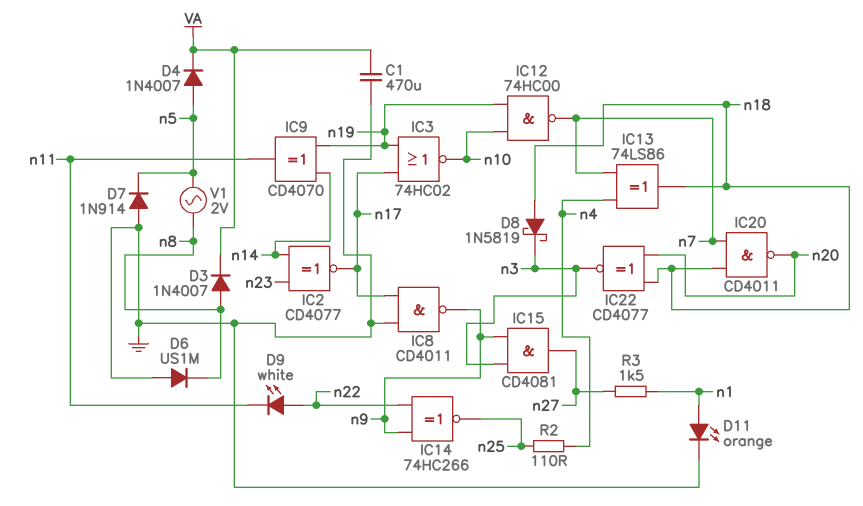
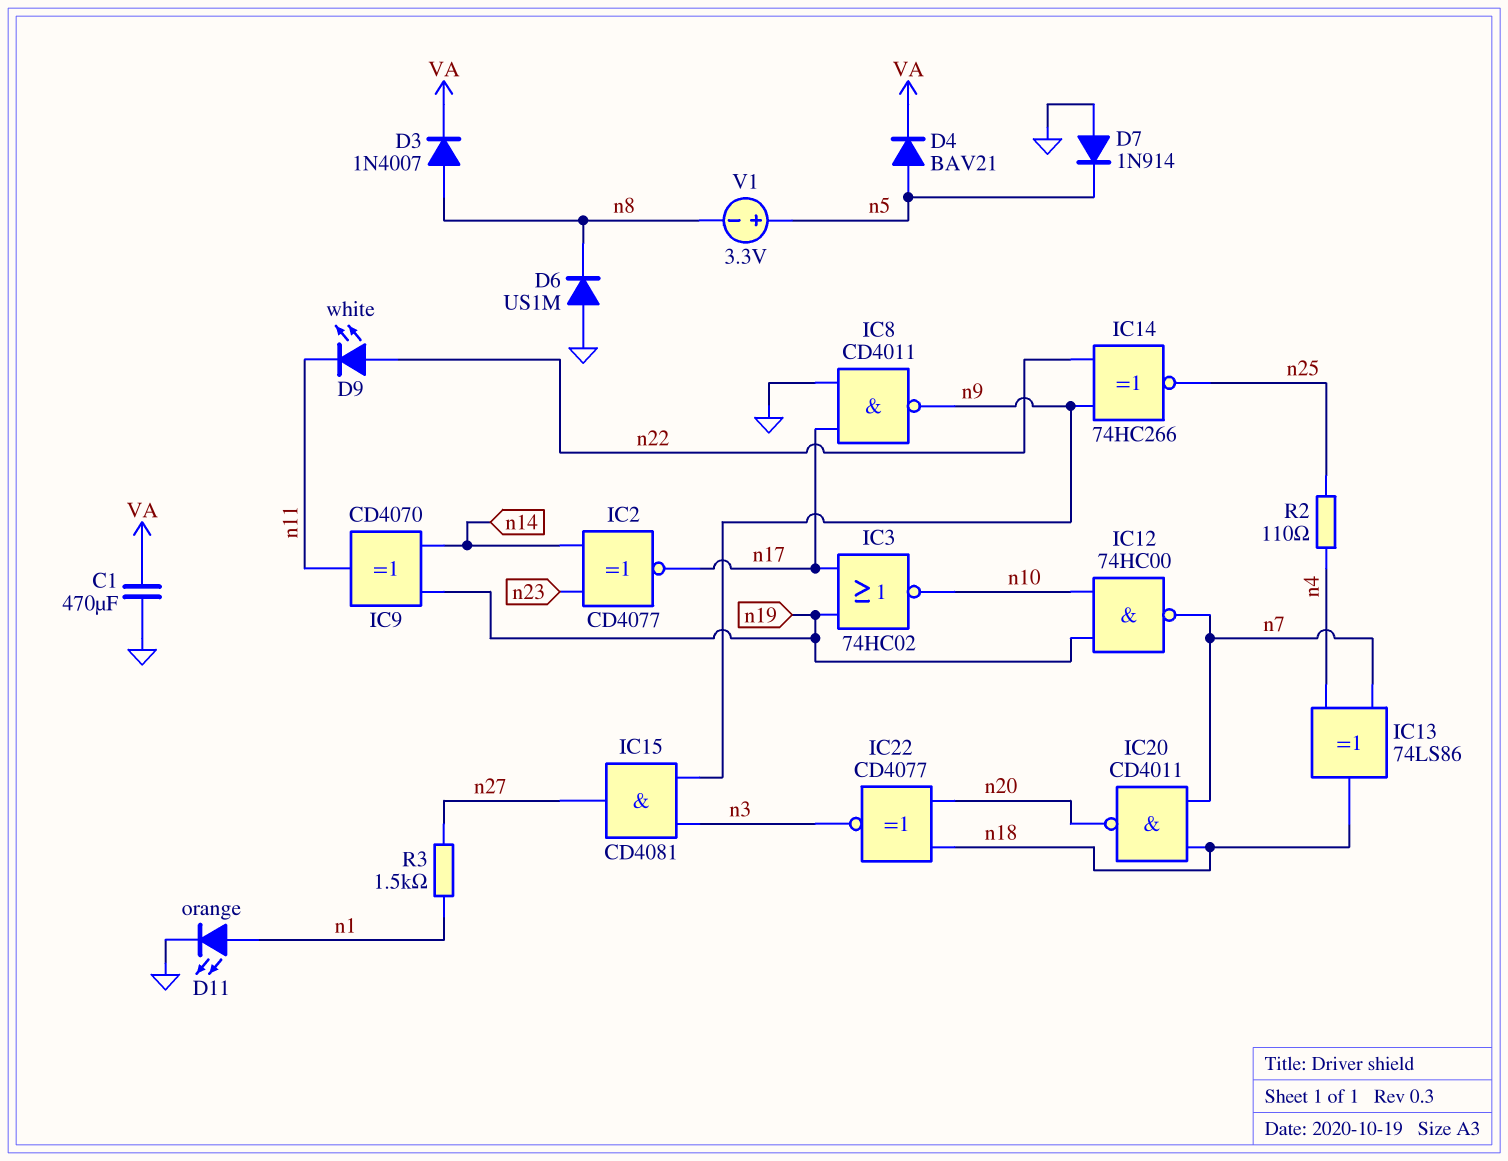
D4: diode 1N4007 (A n5, K VA) -> diode BAV21 (A n5, K VA)
D8: schottky 1N5819 (A n18, K n3) -> none
V1: AC 2V (n5, n8) -> 3.3V (plus n5, minus n8)

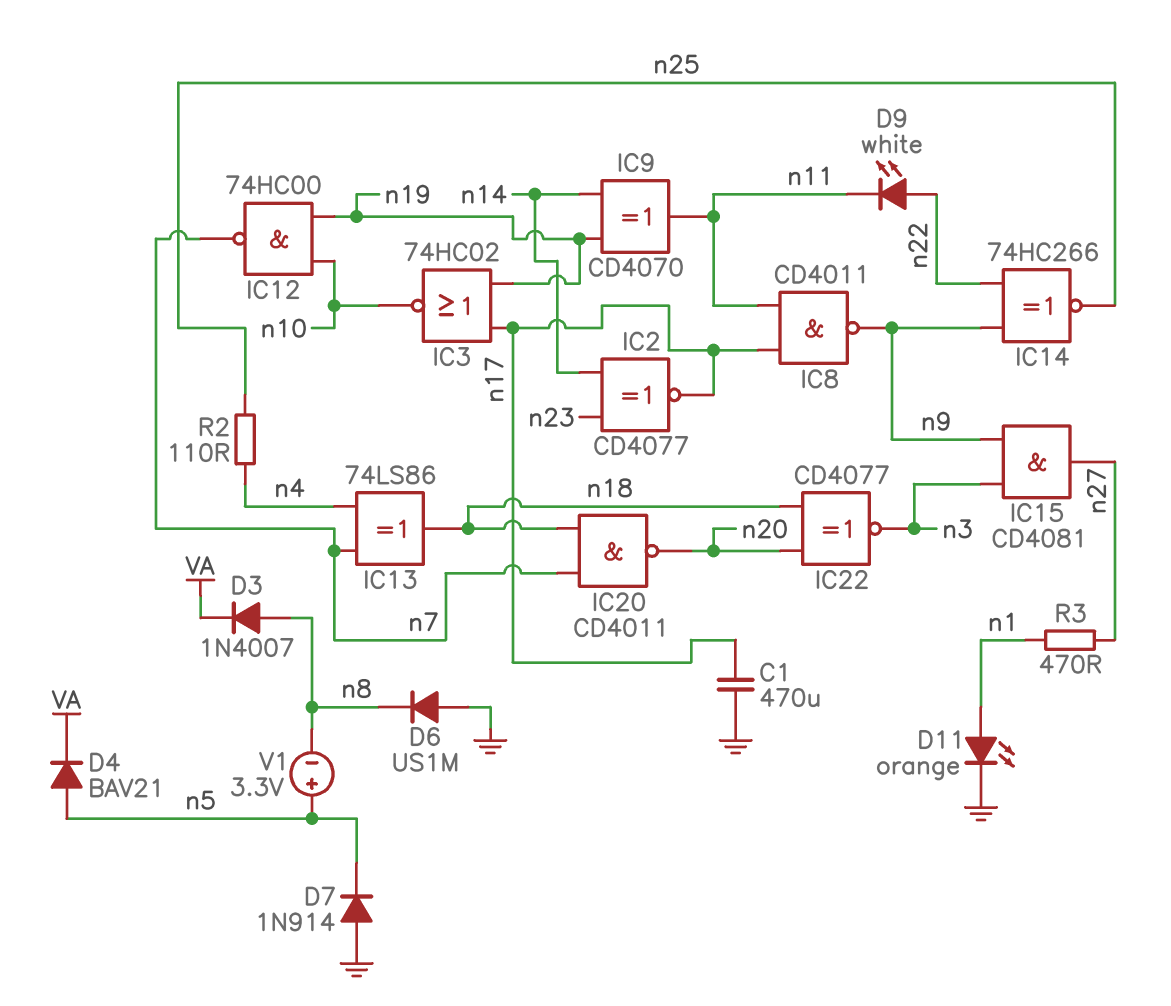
C1: 470uF (GND, VA) -> 470uF (GND, n17)
IC8: NAND CD4011 (in GND, in n17, out n9) -> NAND CD4011 (in n11, in n17, out n9)
R3: 1.5k (n1, n27) -> 470 (n1, n27)

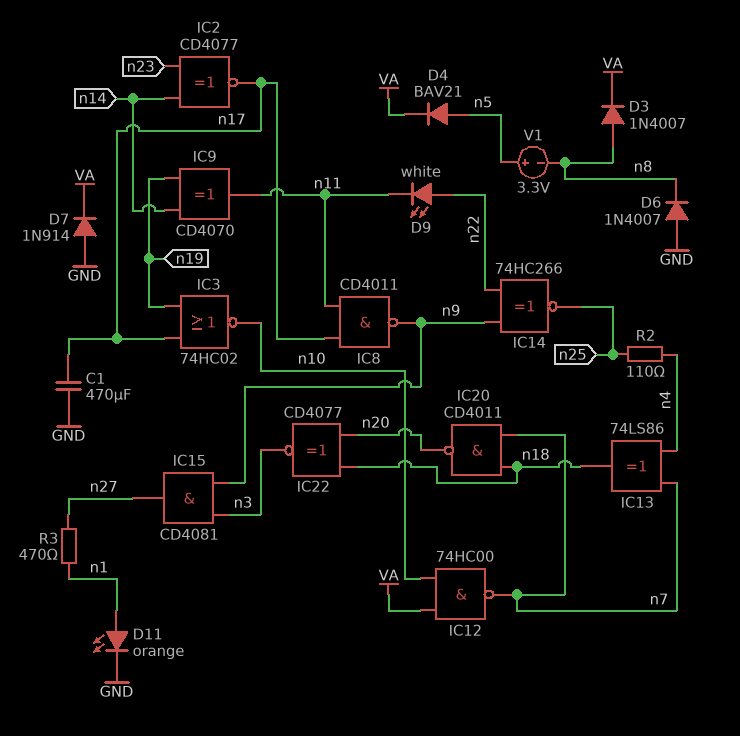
D6: diode US1M (A GND, K n8) -> diode 1N4007 (A GND, K n8)
D7: diode 1N914 (A GND, K n5) -> diode 1N914 (A GND, K VA)
IC12: NAND 74HC00 (in n10, in n19, out n7) -> NAND 74HC00 (in VA, in n10, out n7)

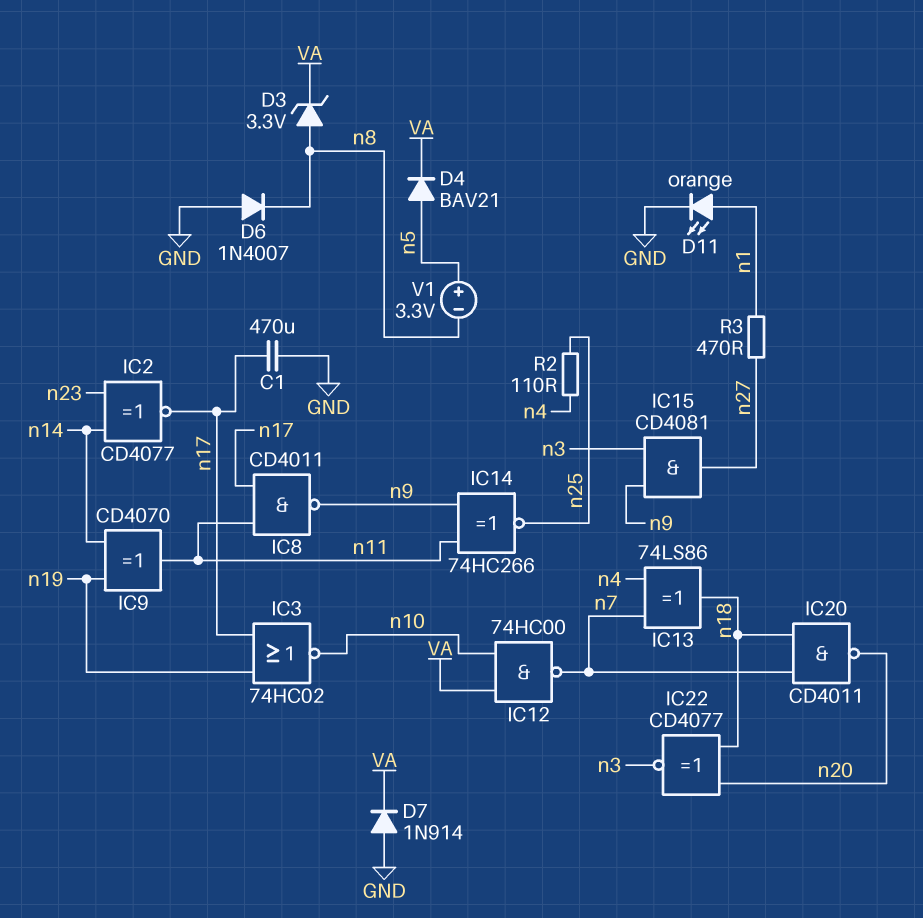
D3: diode 1N4007 (A n8, K VA) -> zener 3.3V (A n8, K VA)
D9: LED white (A n22, K n11) -> none
IC14: XNOR 74HC266 (in n9, in n22, out n25) -> XNOR 74HC266 (in n9, in n11, out n25)

